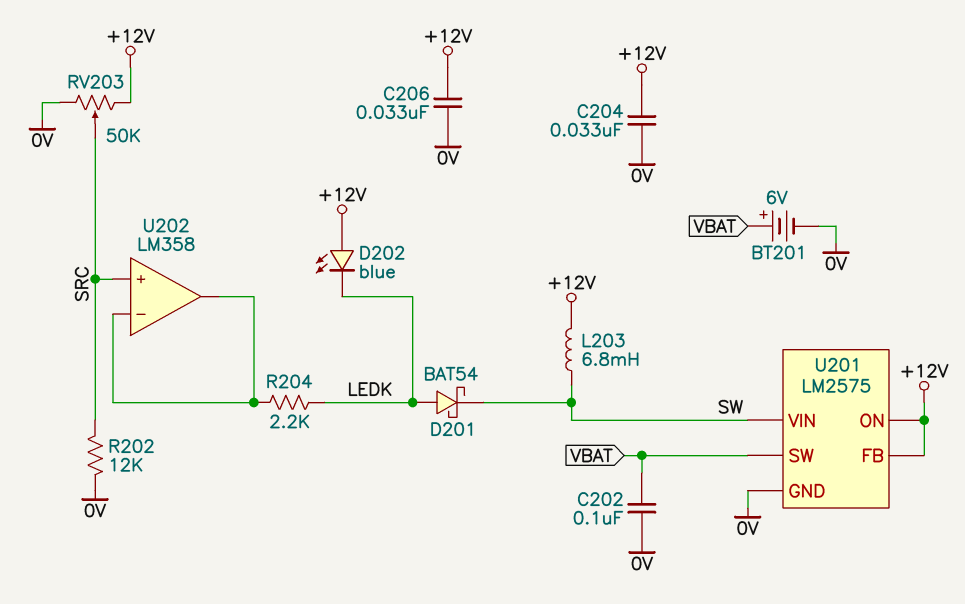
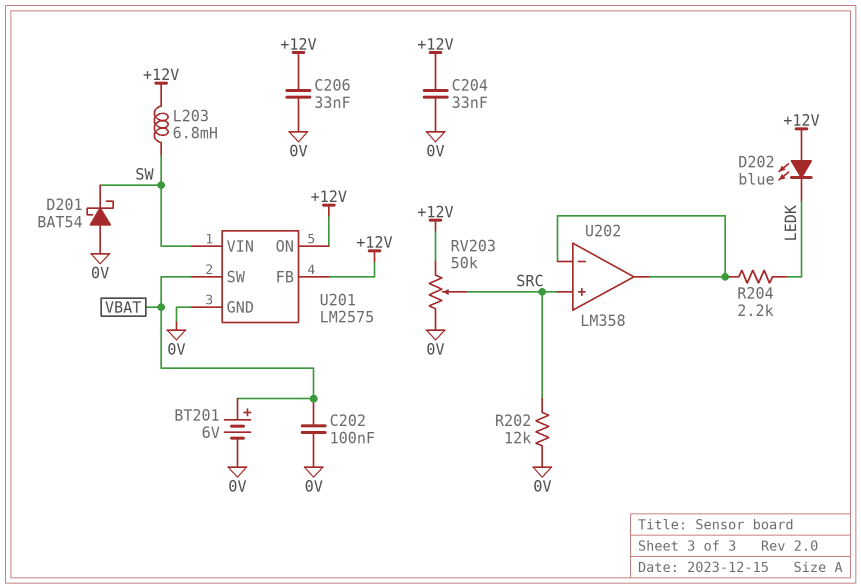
D201: schottky BAT54 (A LEDK, K SW) -> schottky BAT54 (A 0V, K SW)

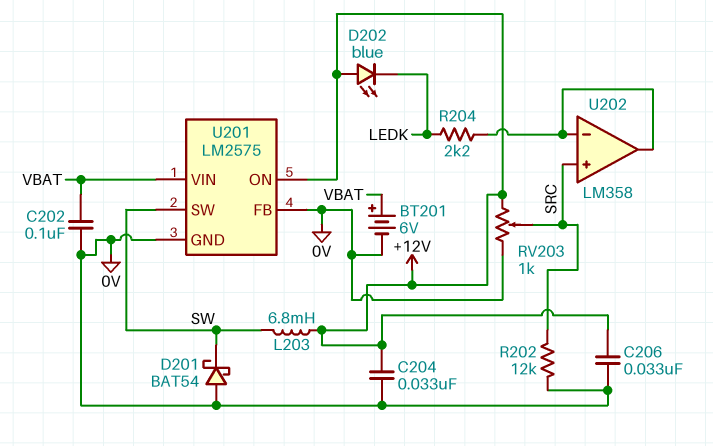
RV203: 50k (+12V, 0V, wiper SRC) -> 1k (+12V, 0V, wiper SRC)
U201 pin FB: +12V -> 0V
U201 pin SW: VBAT -> SW
U201 pin VIN: SW -> VBAT

